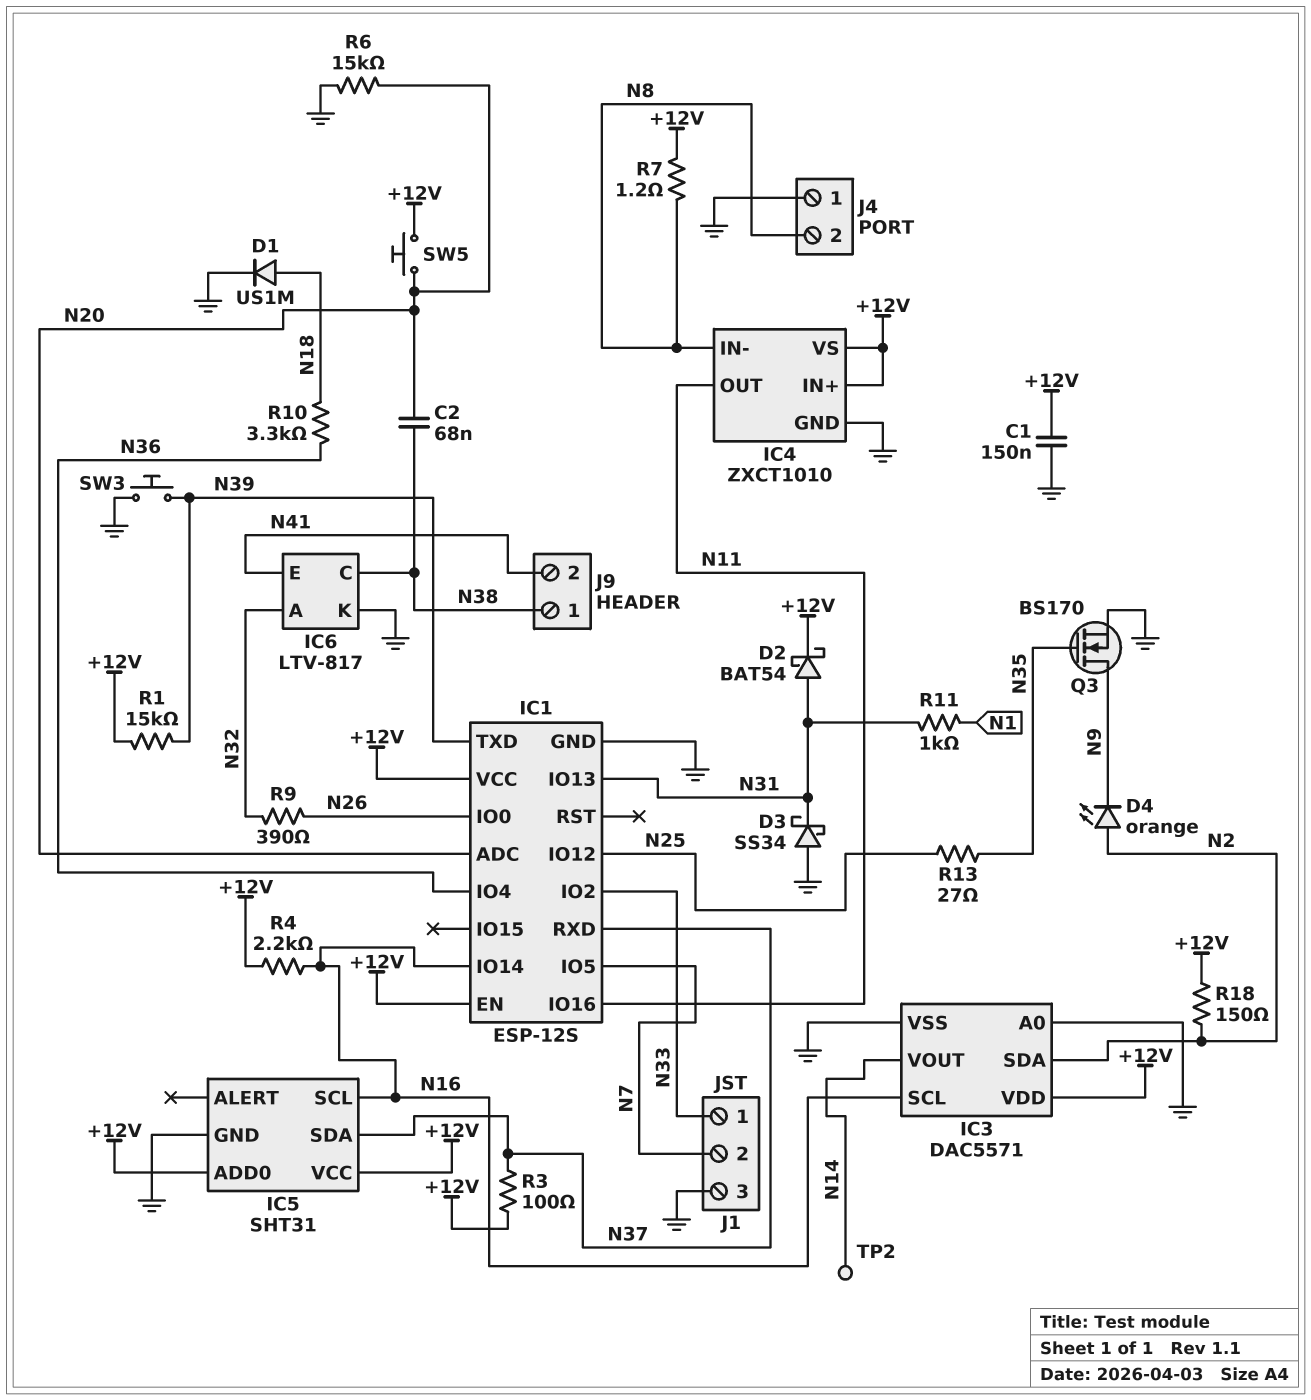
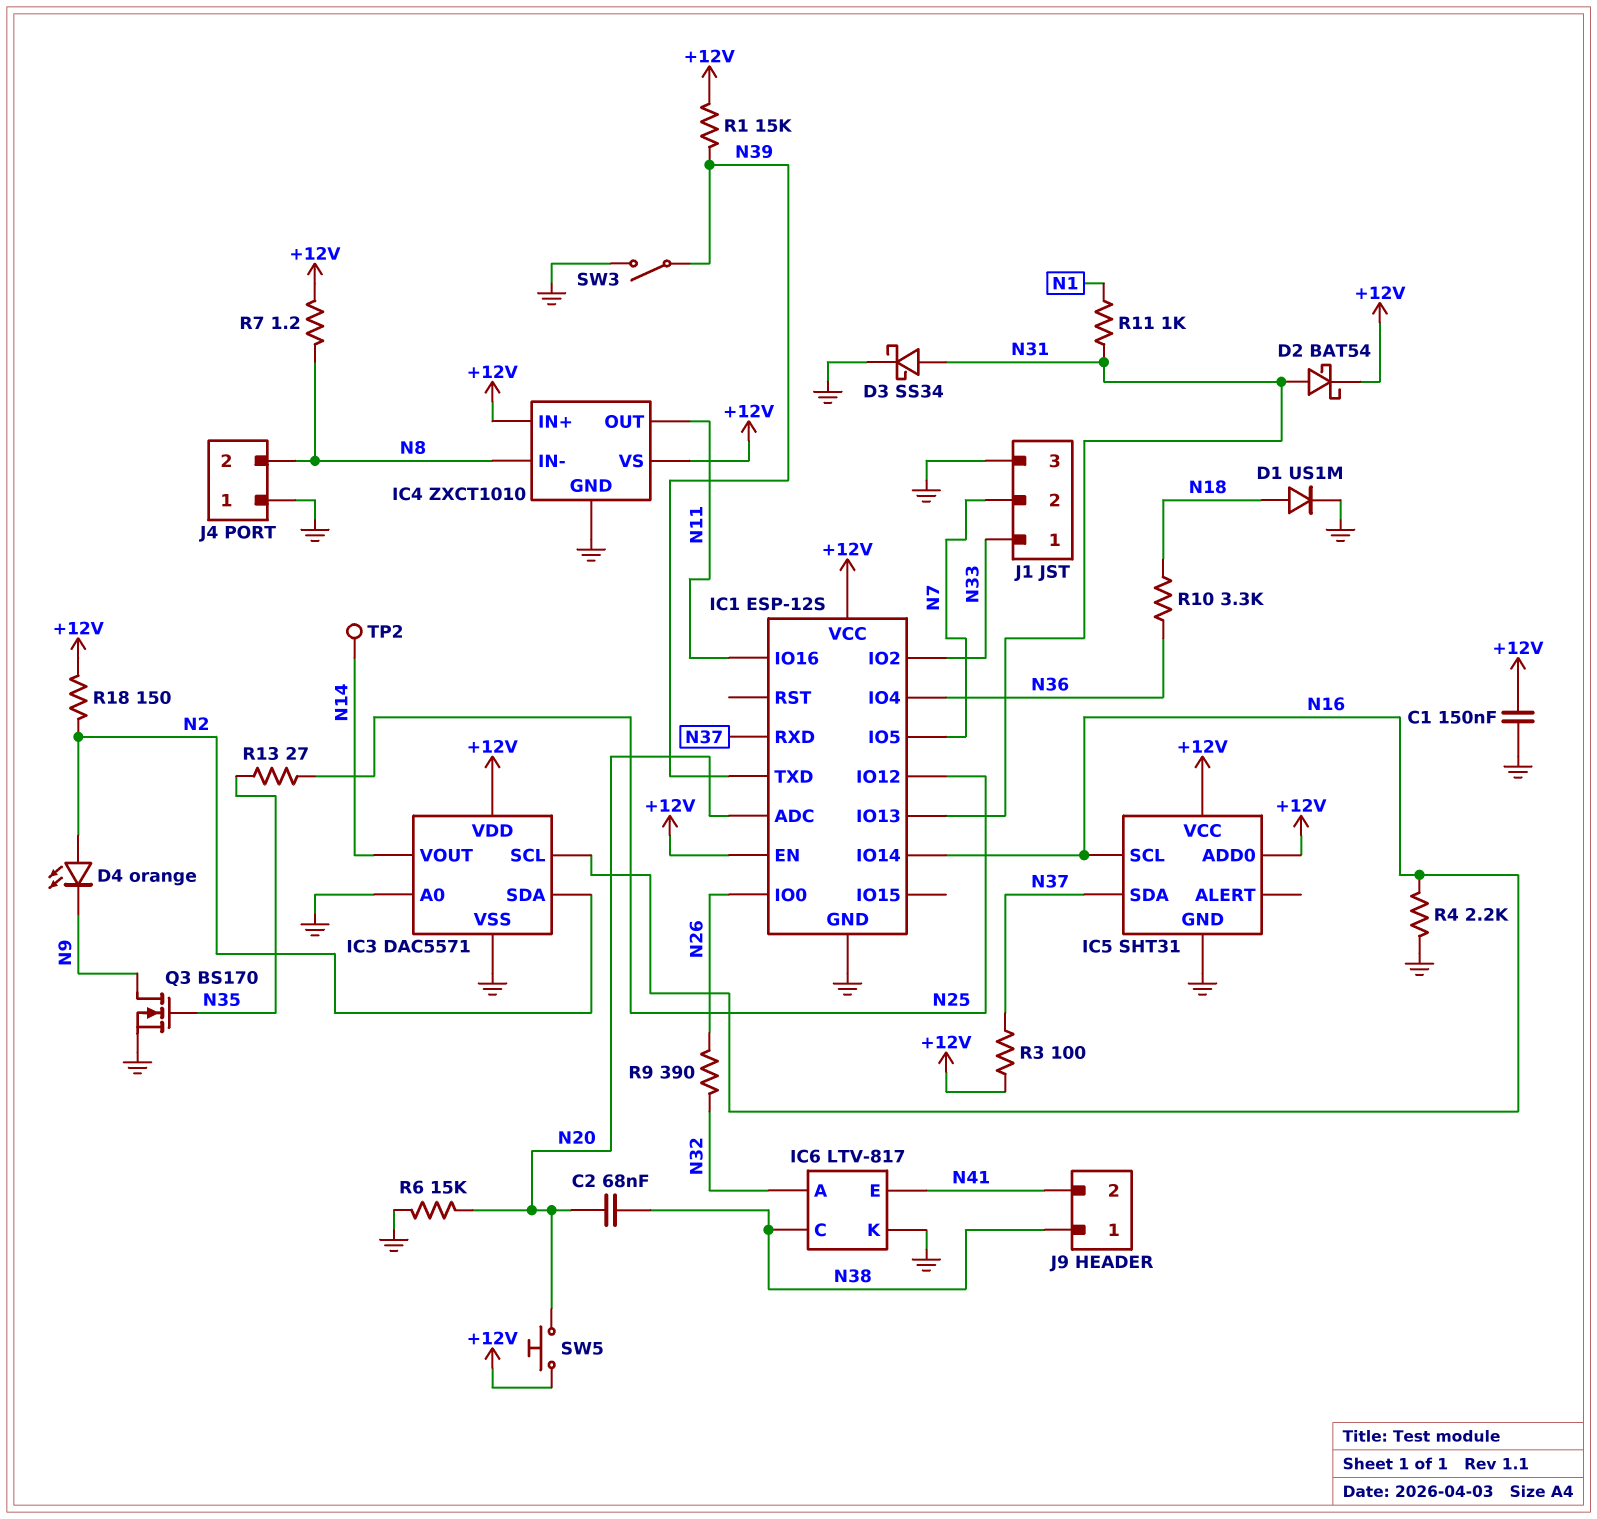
D3: schottky SS34 (A GND, K N31) -> schottky SS34 (A N31, K GND)
R4: 2.2k (+12V, N16) -> 2.2k (GND, N16)
SW3: button (GND, N39) -> switch (GND, N39)

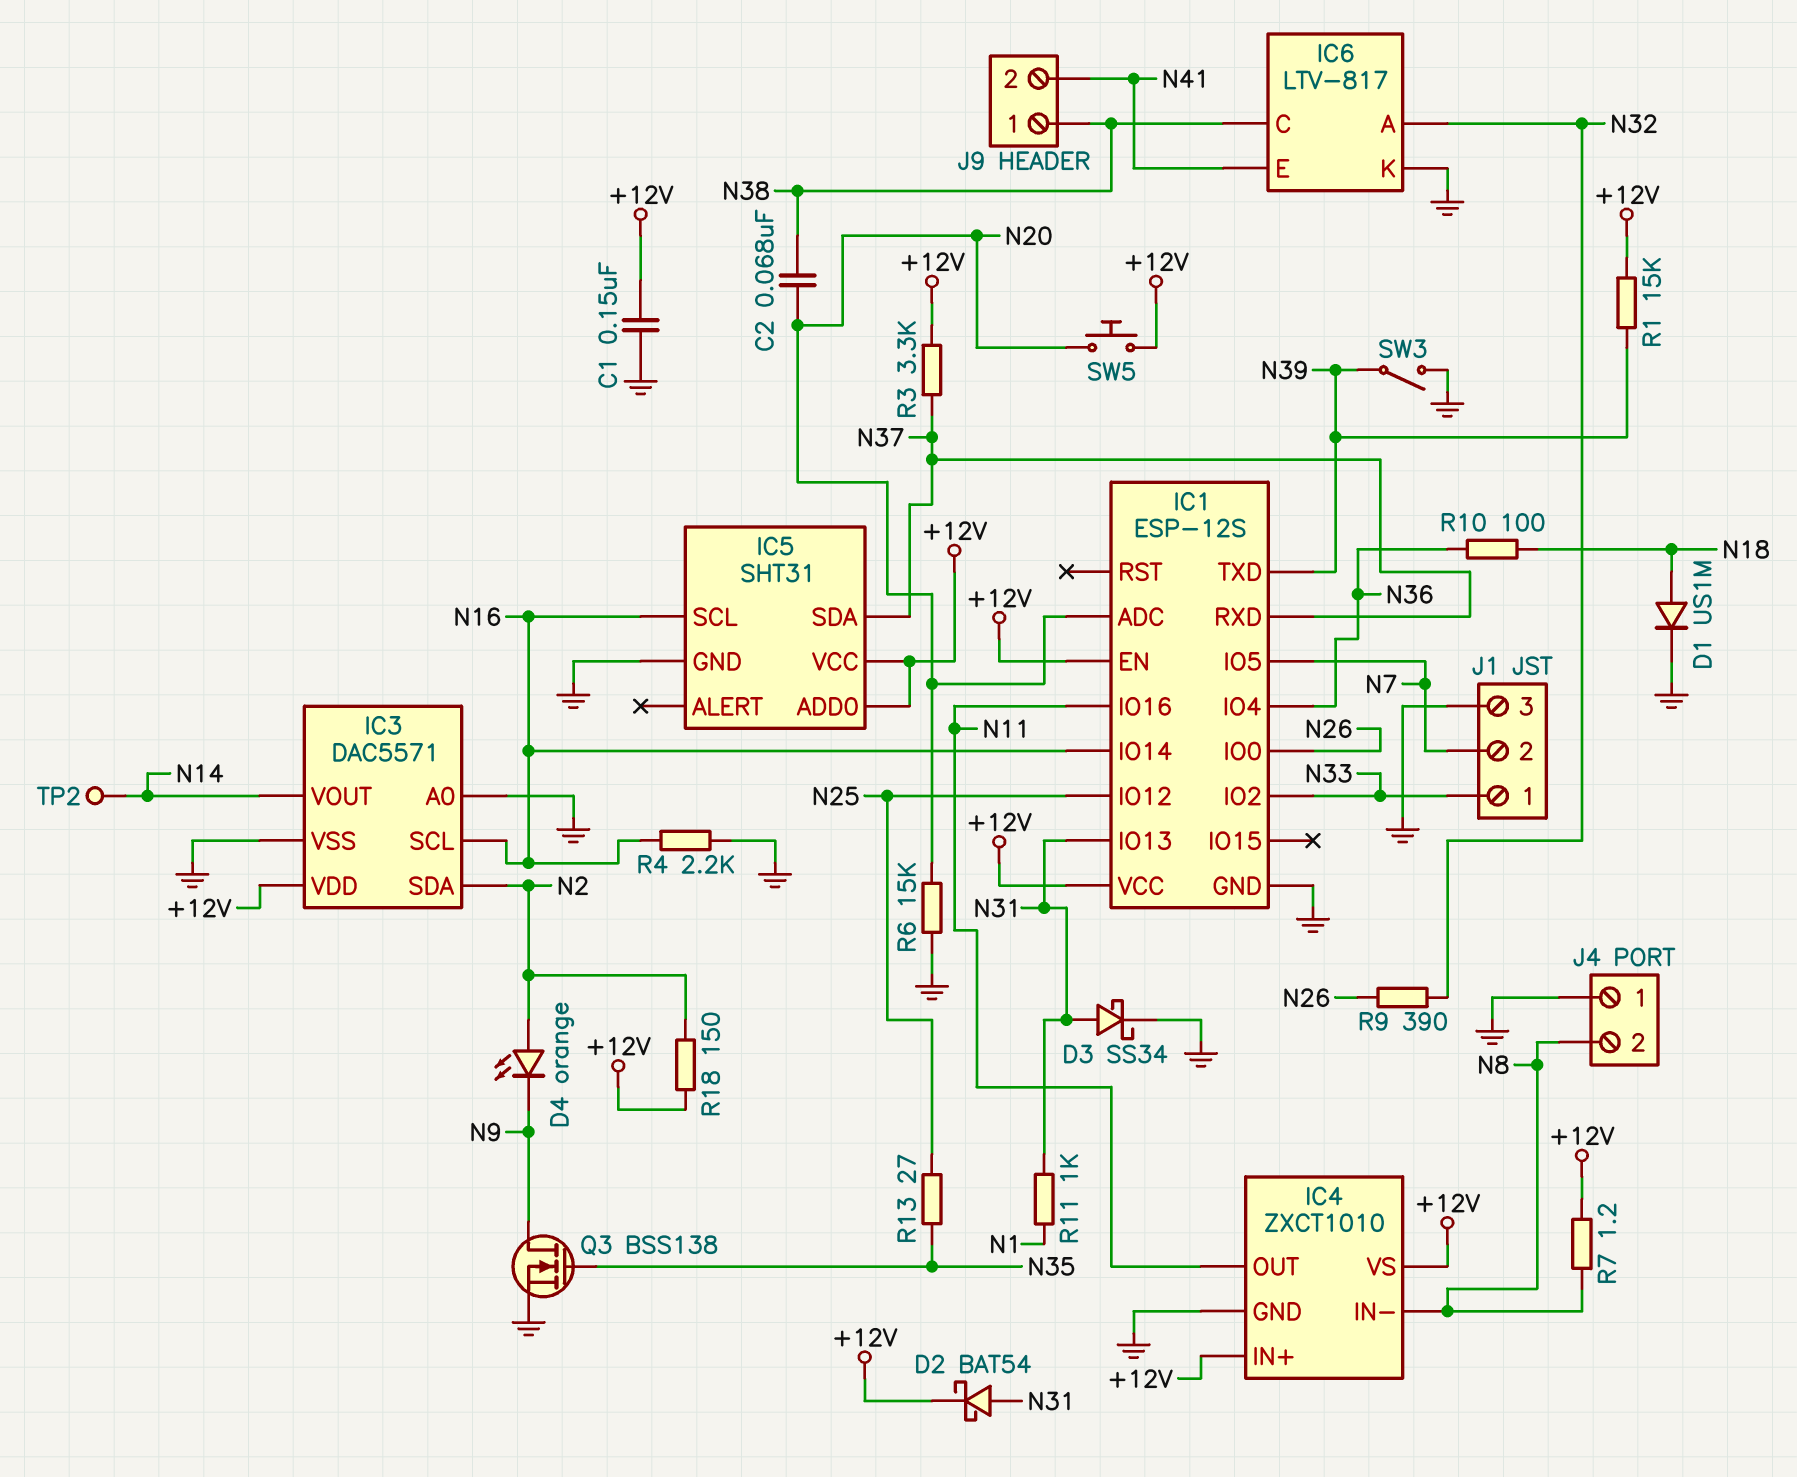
Q3: NMOS BS170 (G N35, D N9, S GND) -> NMOS BSS138 (G N35, D N9, S GND)
R3: 100 (+12V, N37) -> 3.3k (+12V, N37)
R10: 3.3k (N18, N36) -> 100 (N18, N36)

